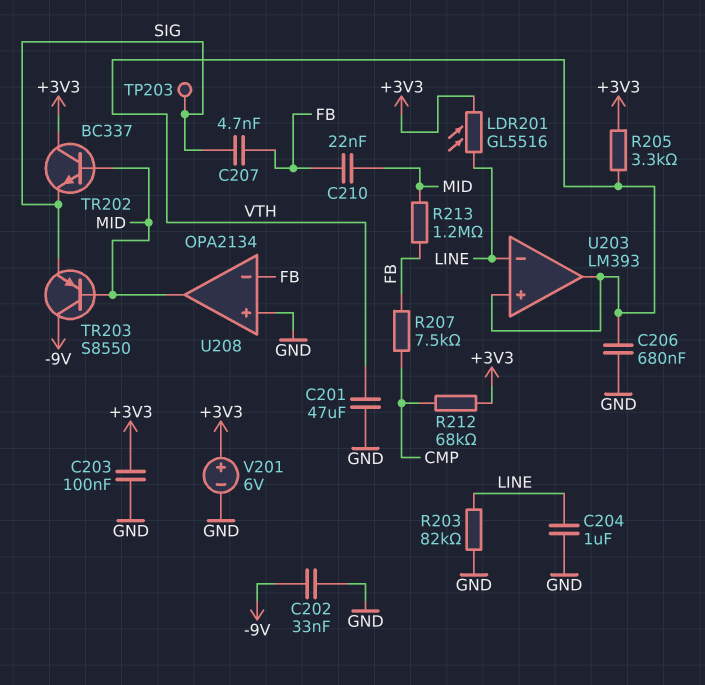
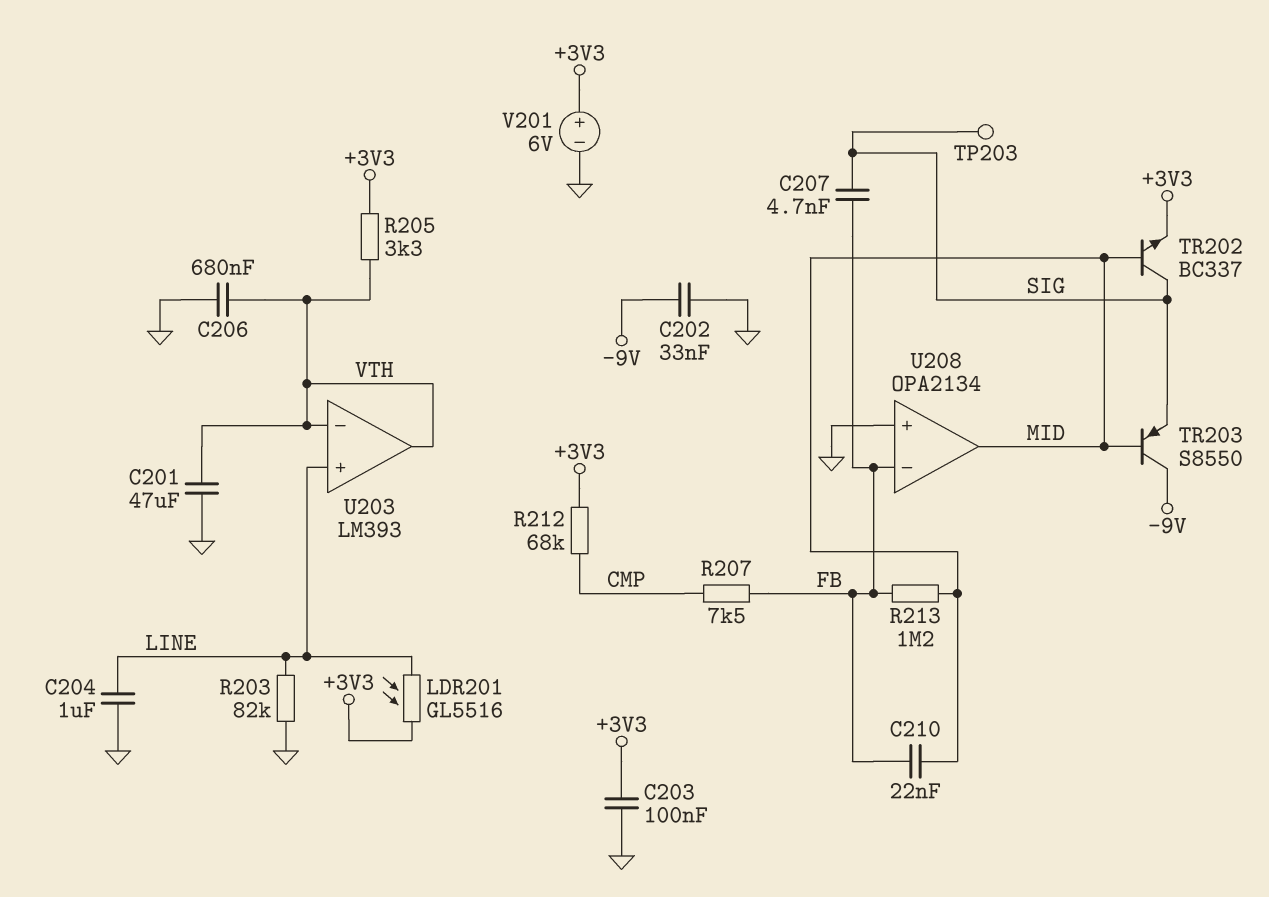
TR202: NPN BC337 (B MID, C +3V3, E SIG) -> NPN BC337 (B MID, C SIG, E +3V3)
U203 pin in+: VTH -> LINE
U203 pin in-: LINE -> VTH

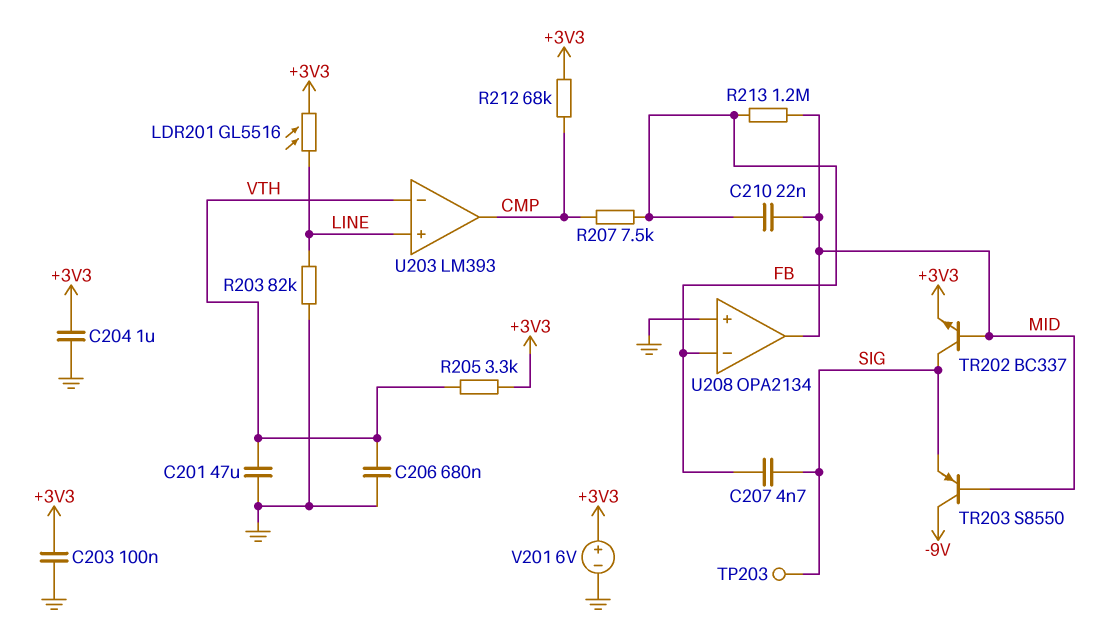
C202: 33nF (-9V, GND) -> none
C204: 1uF (GND, LINE) -> 1uF (+3V3, GND)
U203 pin out: VTH -> CMP

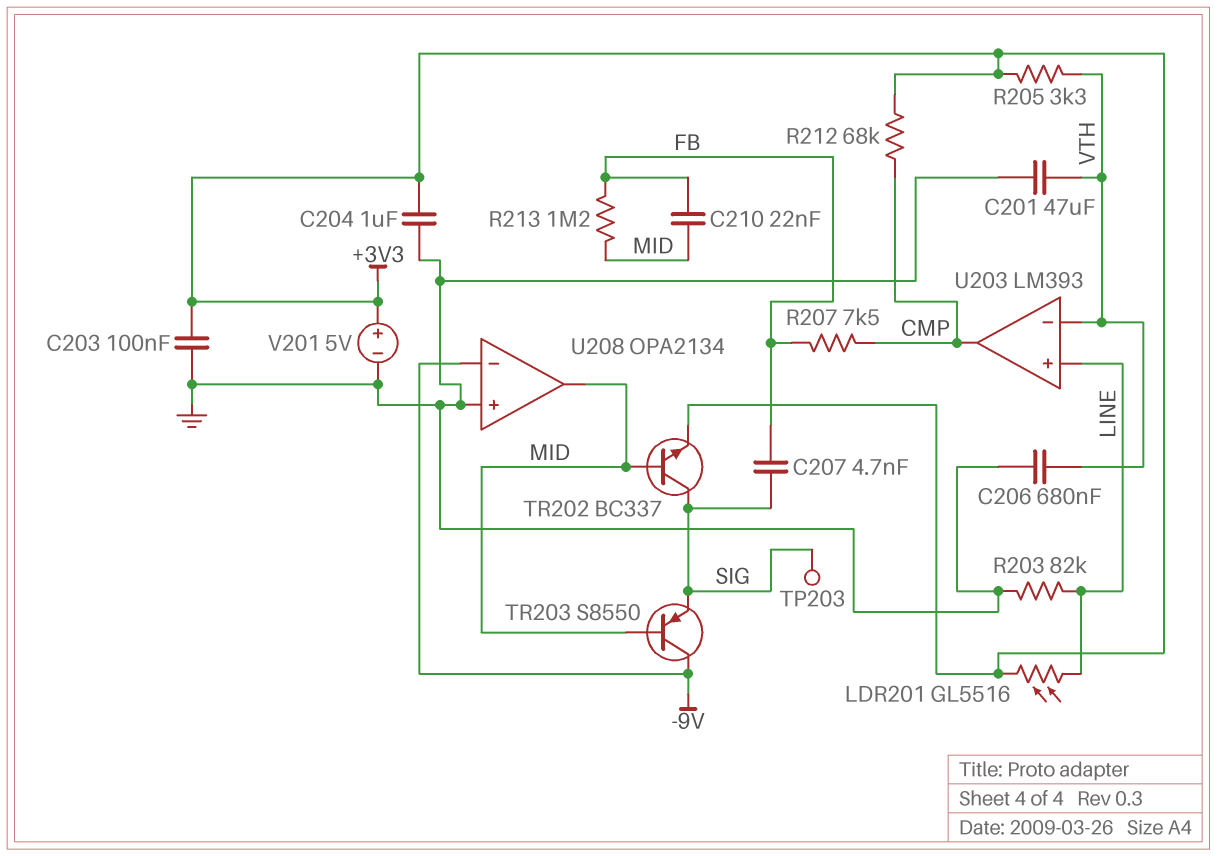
U208 pin in-: FB -> -9V
V201: 6V (plus +3V3, minus GND) -> 5V (plus +3V3, minus GND)

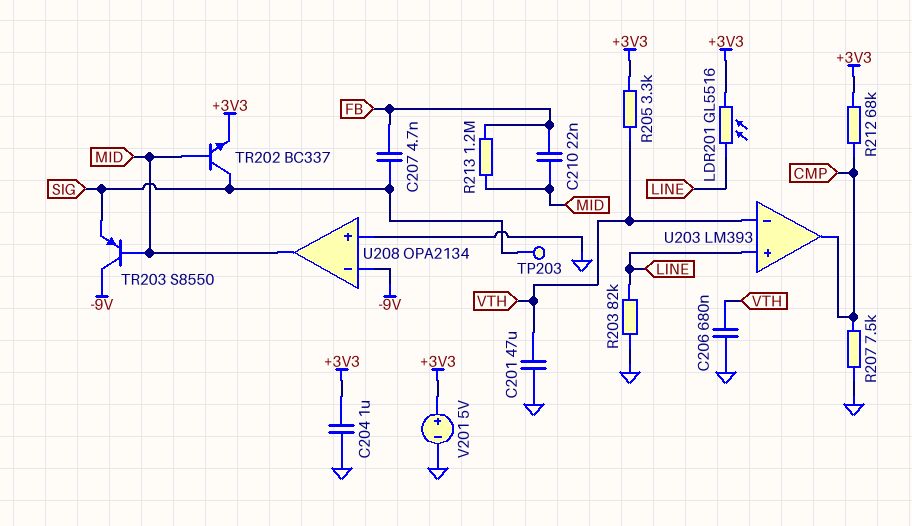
C203: 100nF (+3V3, GND) -> none
R207: 7.5k (CMP, FB) -> 7.5k (CMP, GND)

